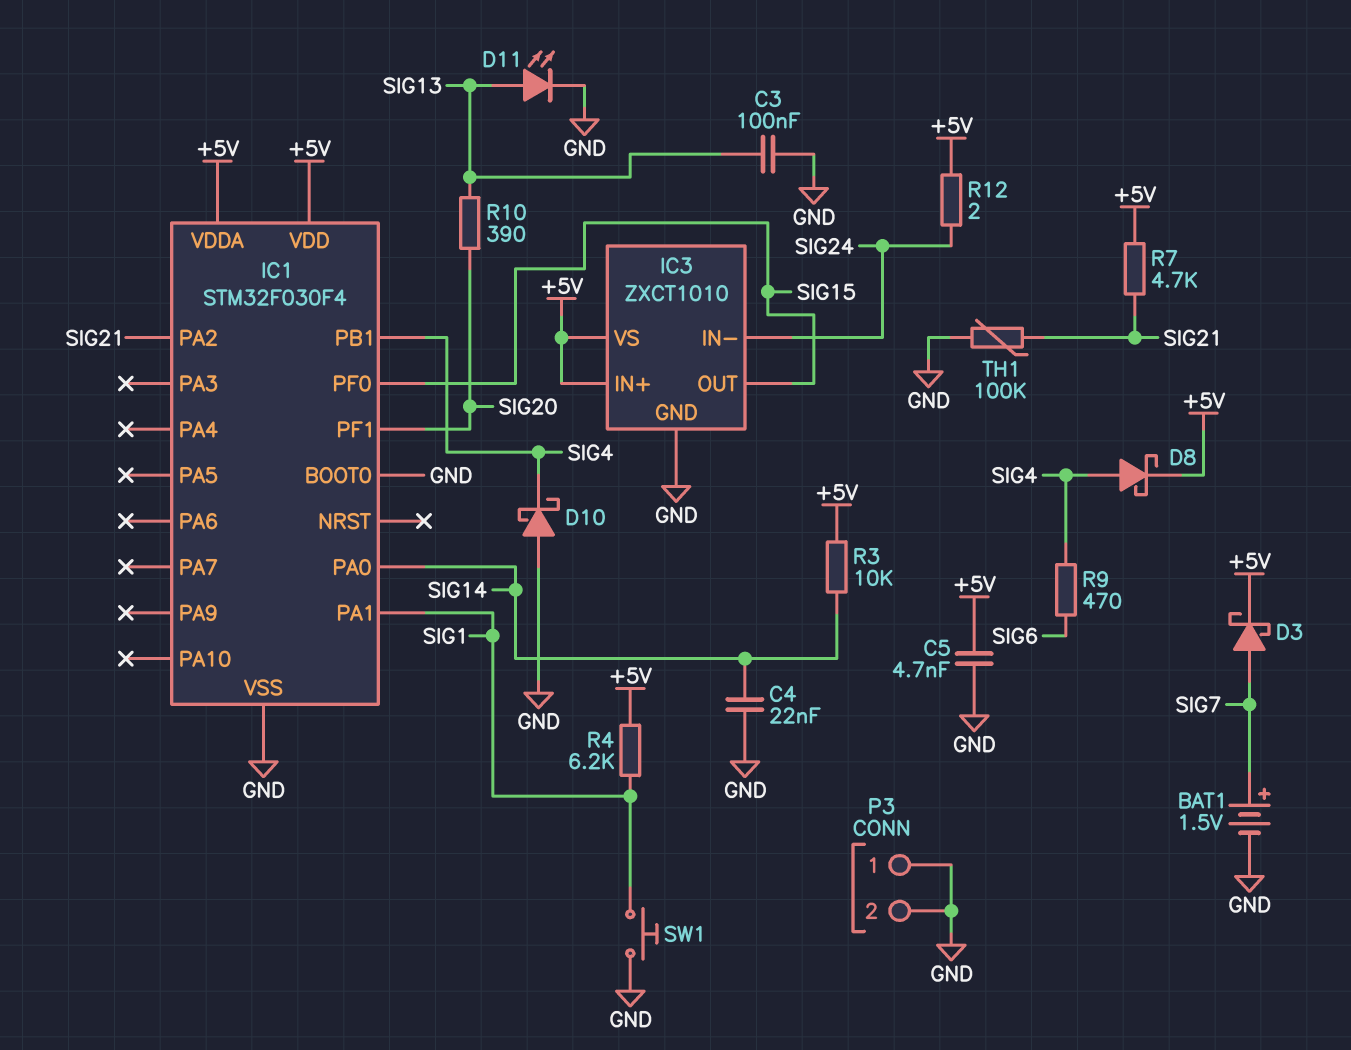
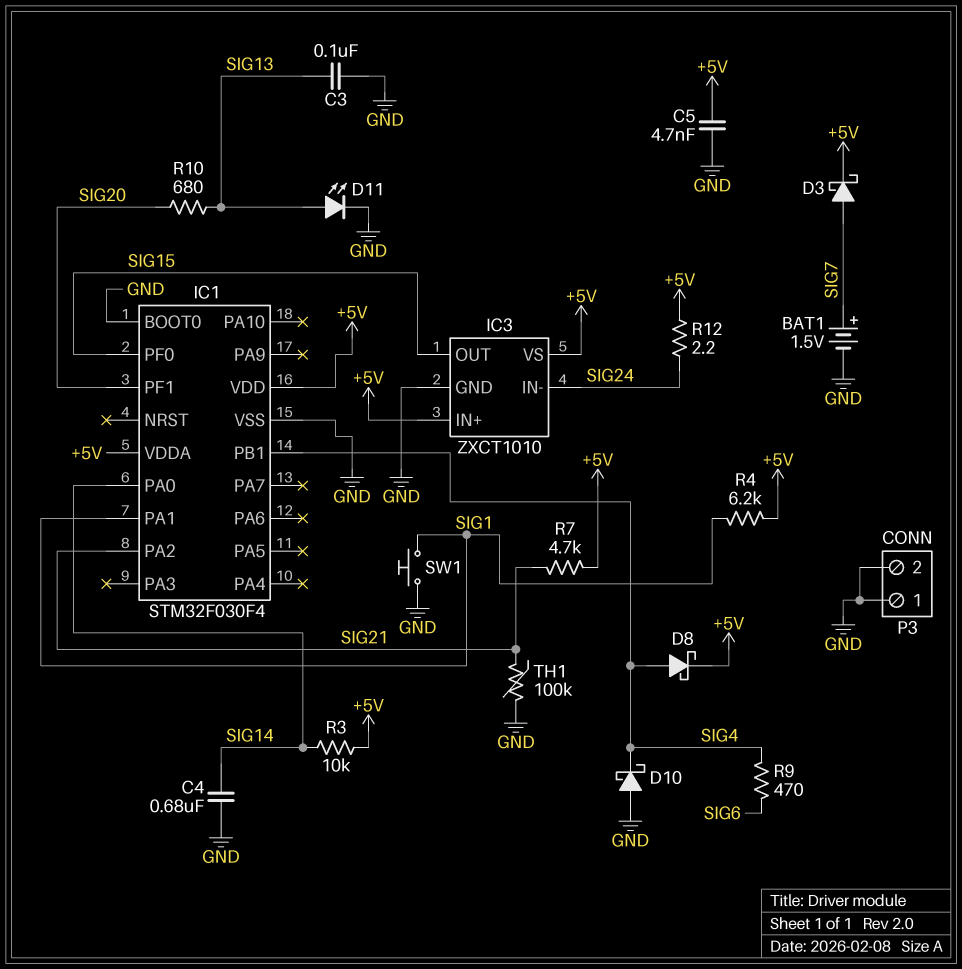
C4: 22nF (GND, SIG14) -> 680nF (GND, SIG14)
R10: 390 (SIG13, SIG20) -> 680 (SIG13, SIG20)
R12: 2 (+5V, SIG24) -> 2.2 (+5V, SIG24)

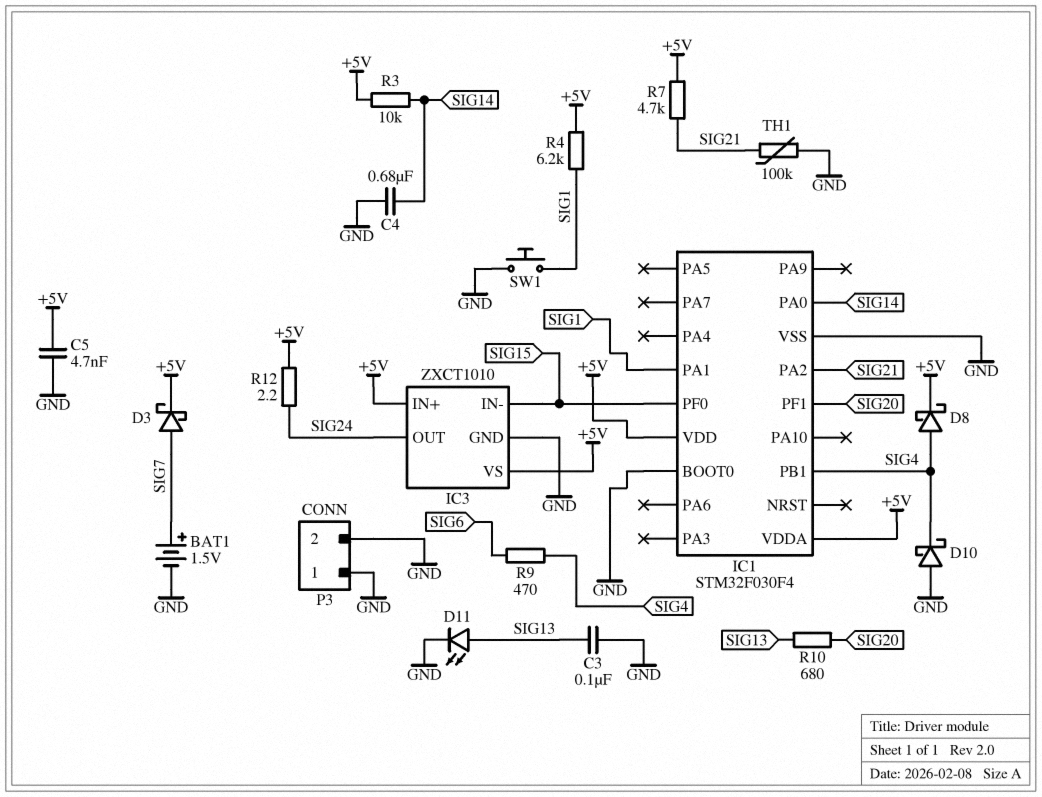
IC3 pin IN-: SIG24 -> SIG15
IC3 pin OUT: SIG15 -> SIG24

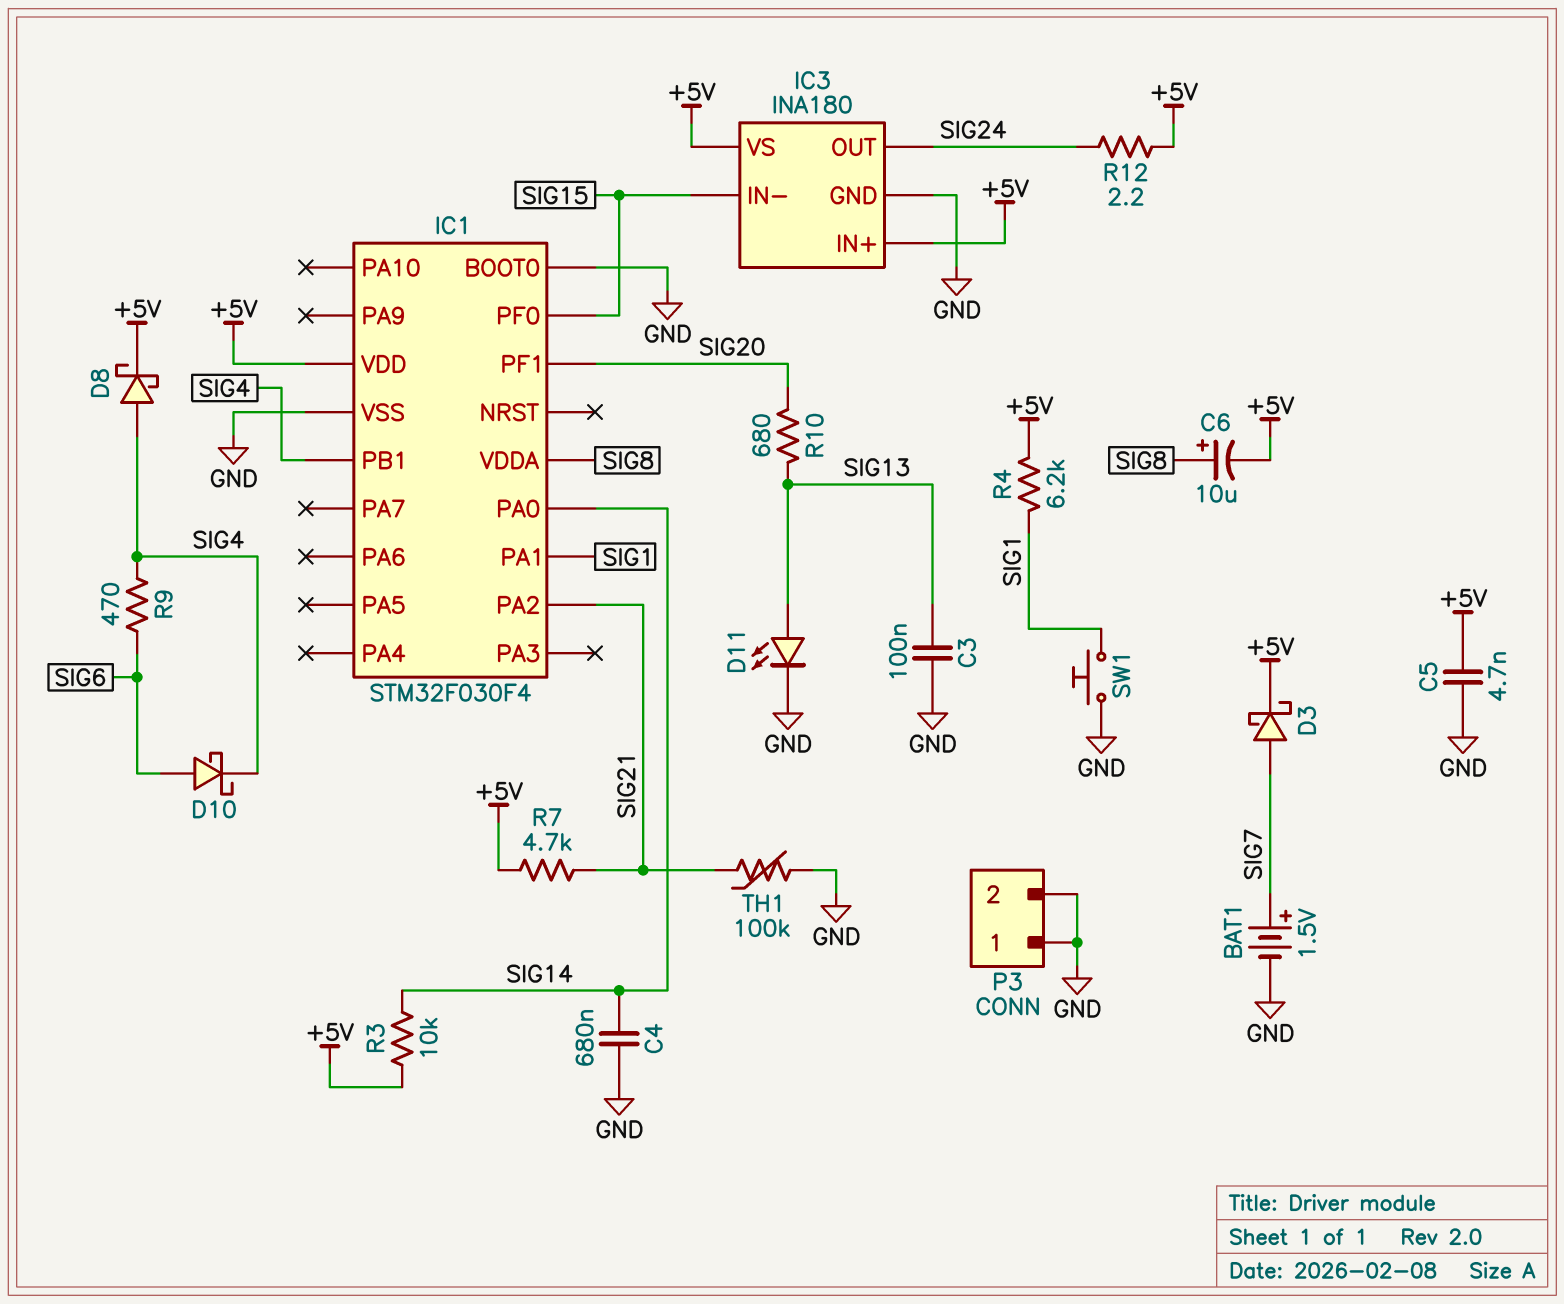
C6: none -> 10uF (plus SIG8, minus +5V)
D10: schottky (A GND, K SIG4) -> schottky (A SIG6, K SIG4)
IC1 pin VDDA: +5V -> SIG8
IC3: ZXCT1010 -> INA180

